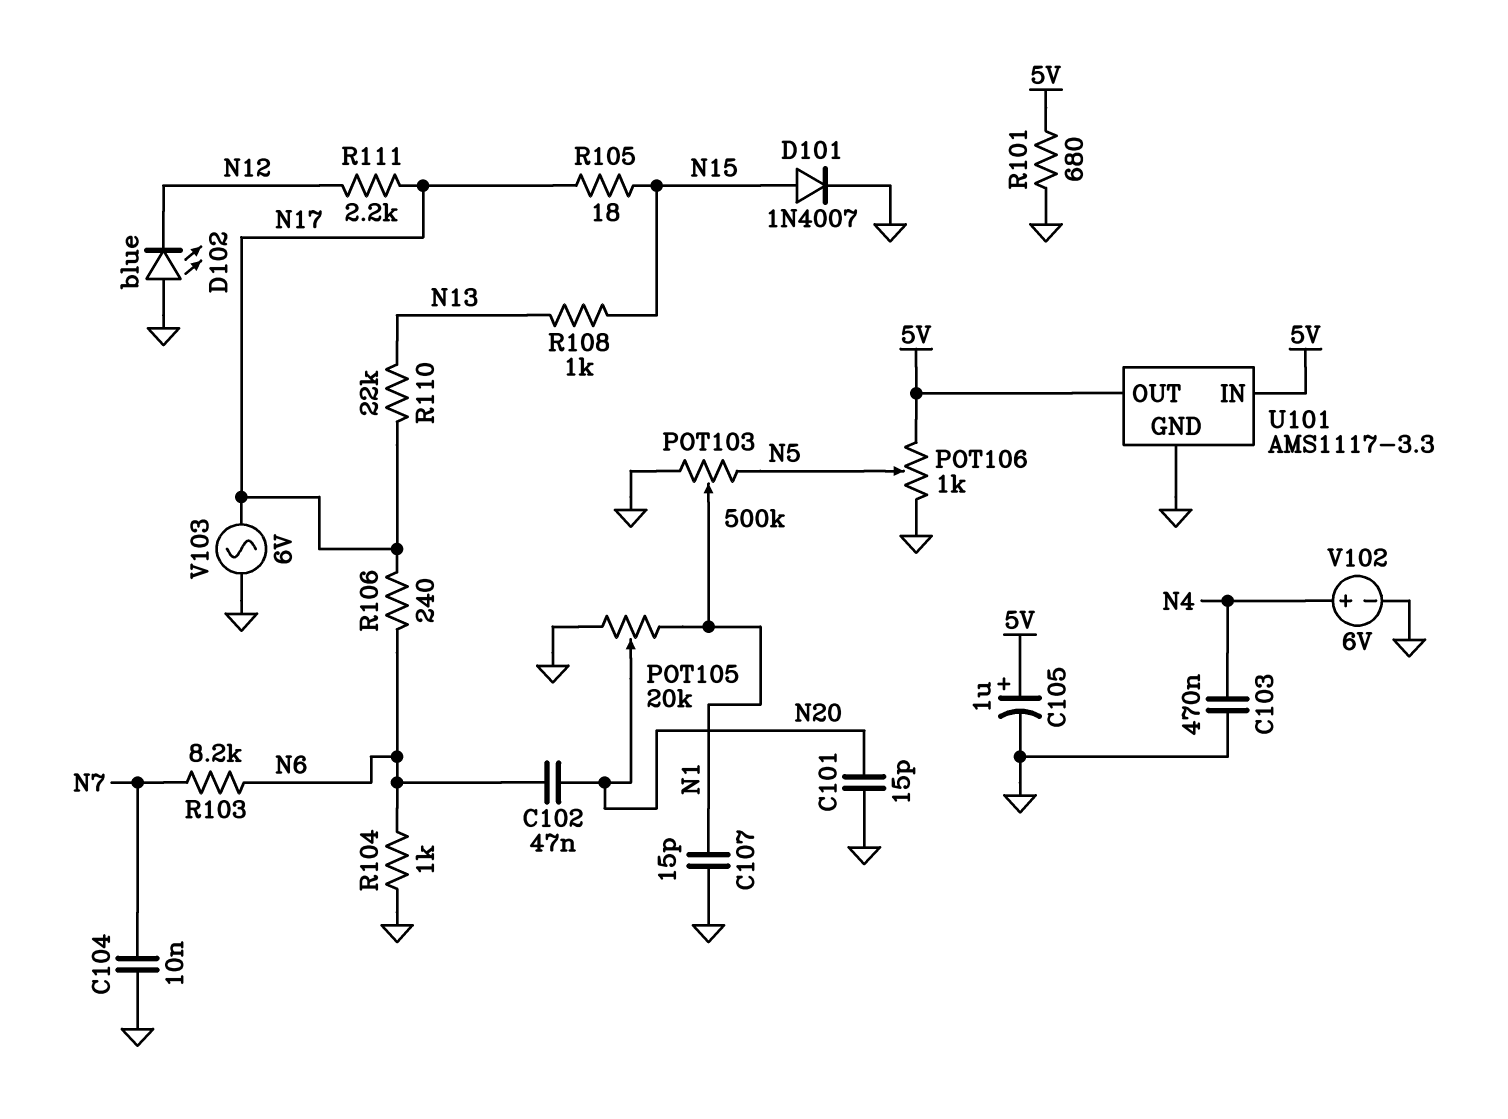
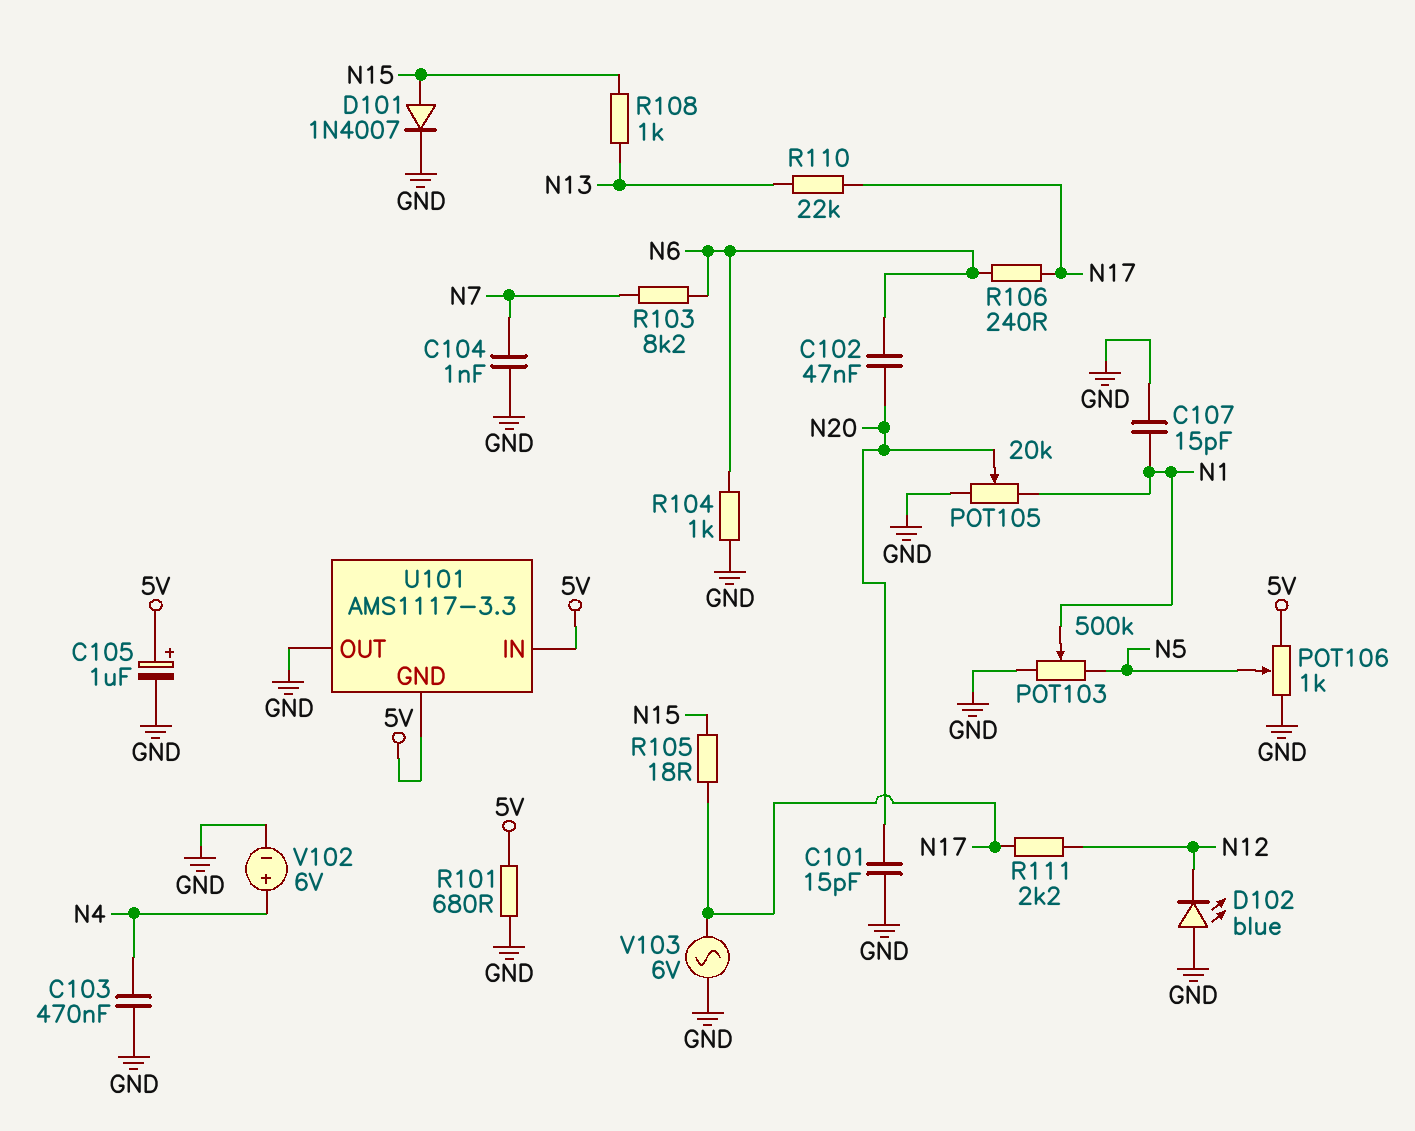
C104: 10nF (GND, N7) -> 1nF (GND, N7)
U101 pin GND: GND -> 5V
U101 pin OUT: 5V -> GND

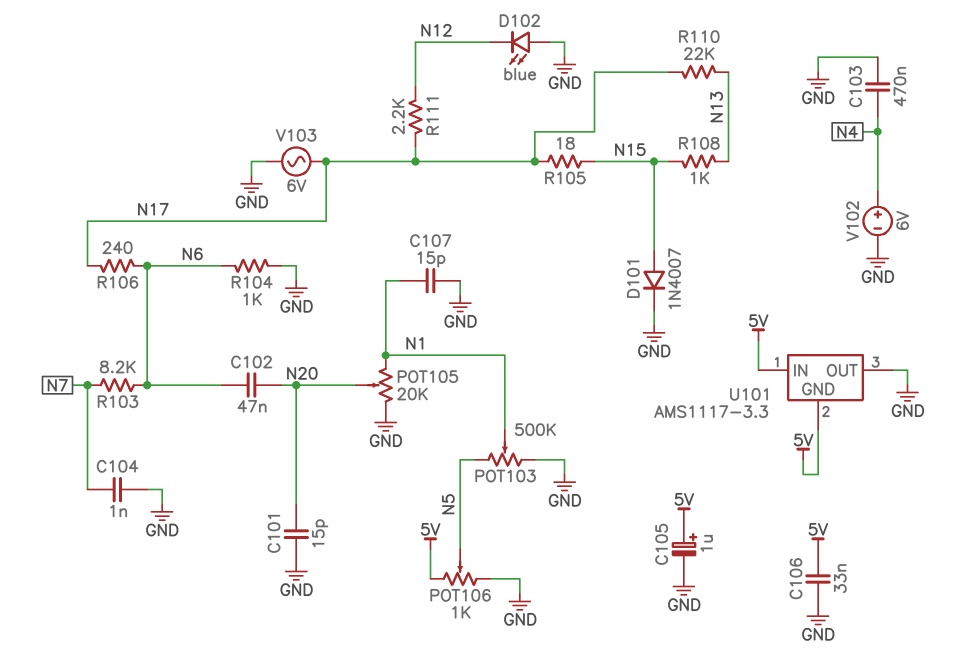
C106: none -> 33nF (5V, GND)
R101: 680 (5V, GND) -> none

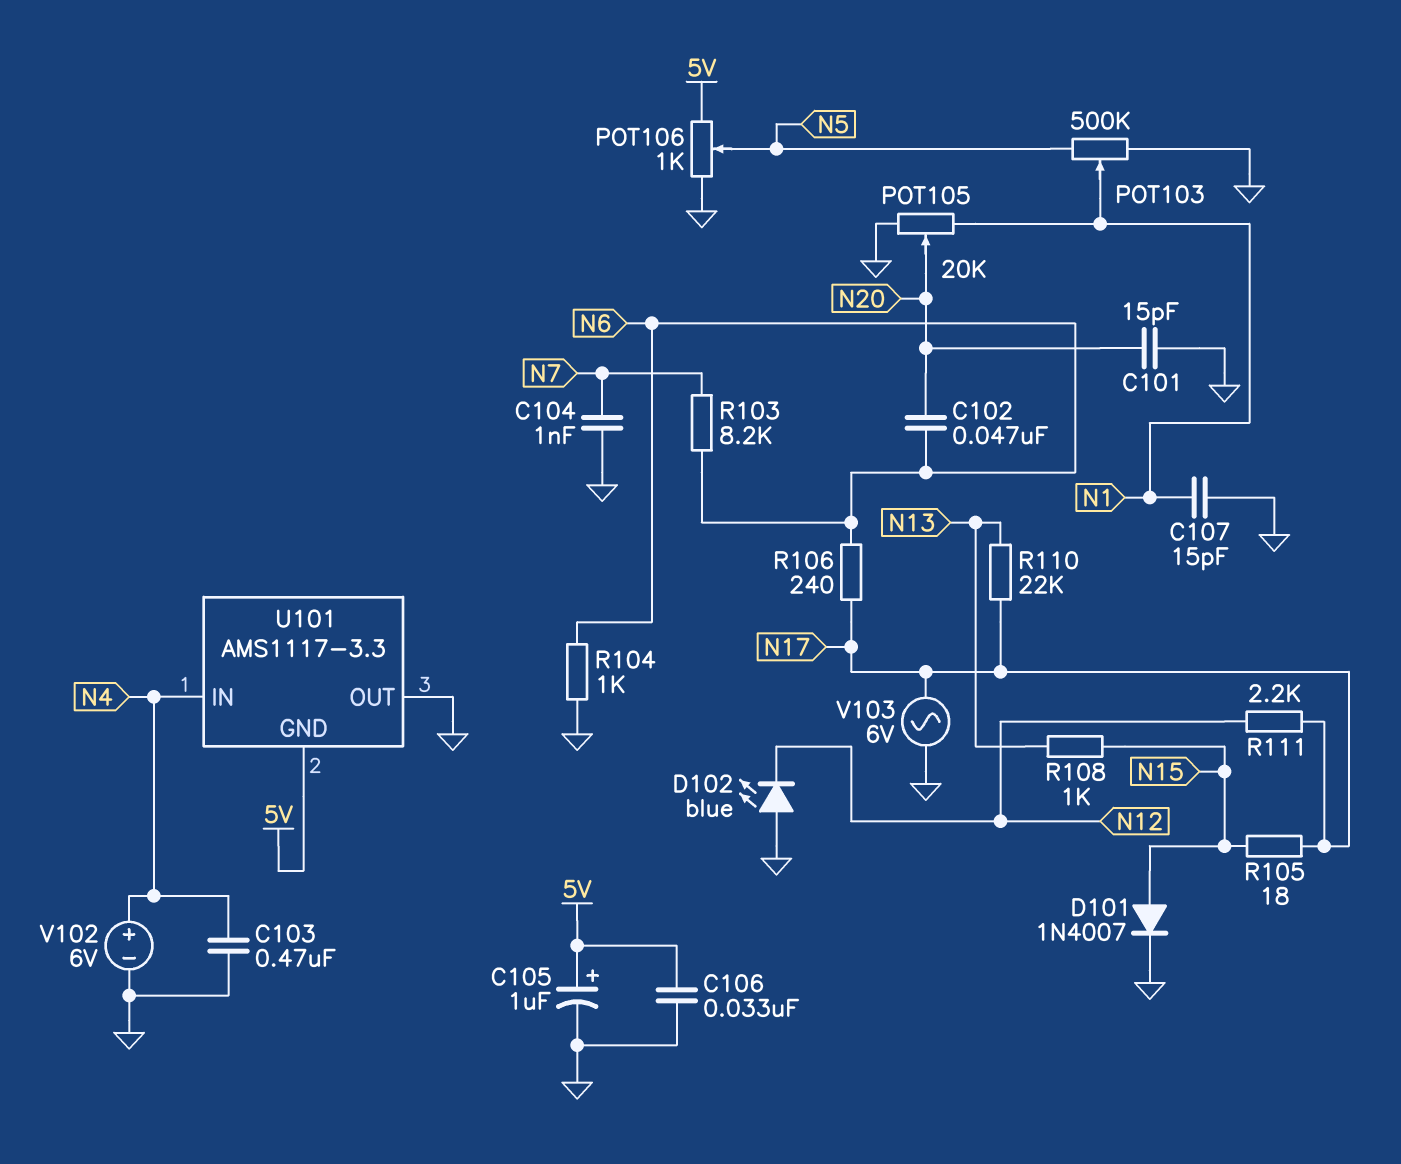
U101 pin IN: 5V -> N4

